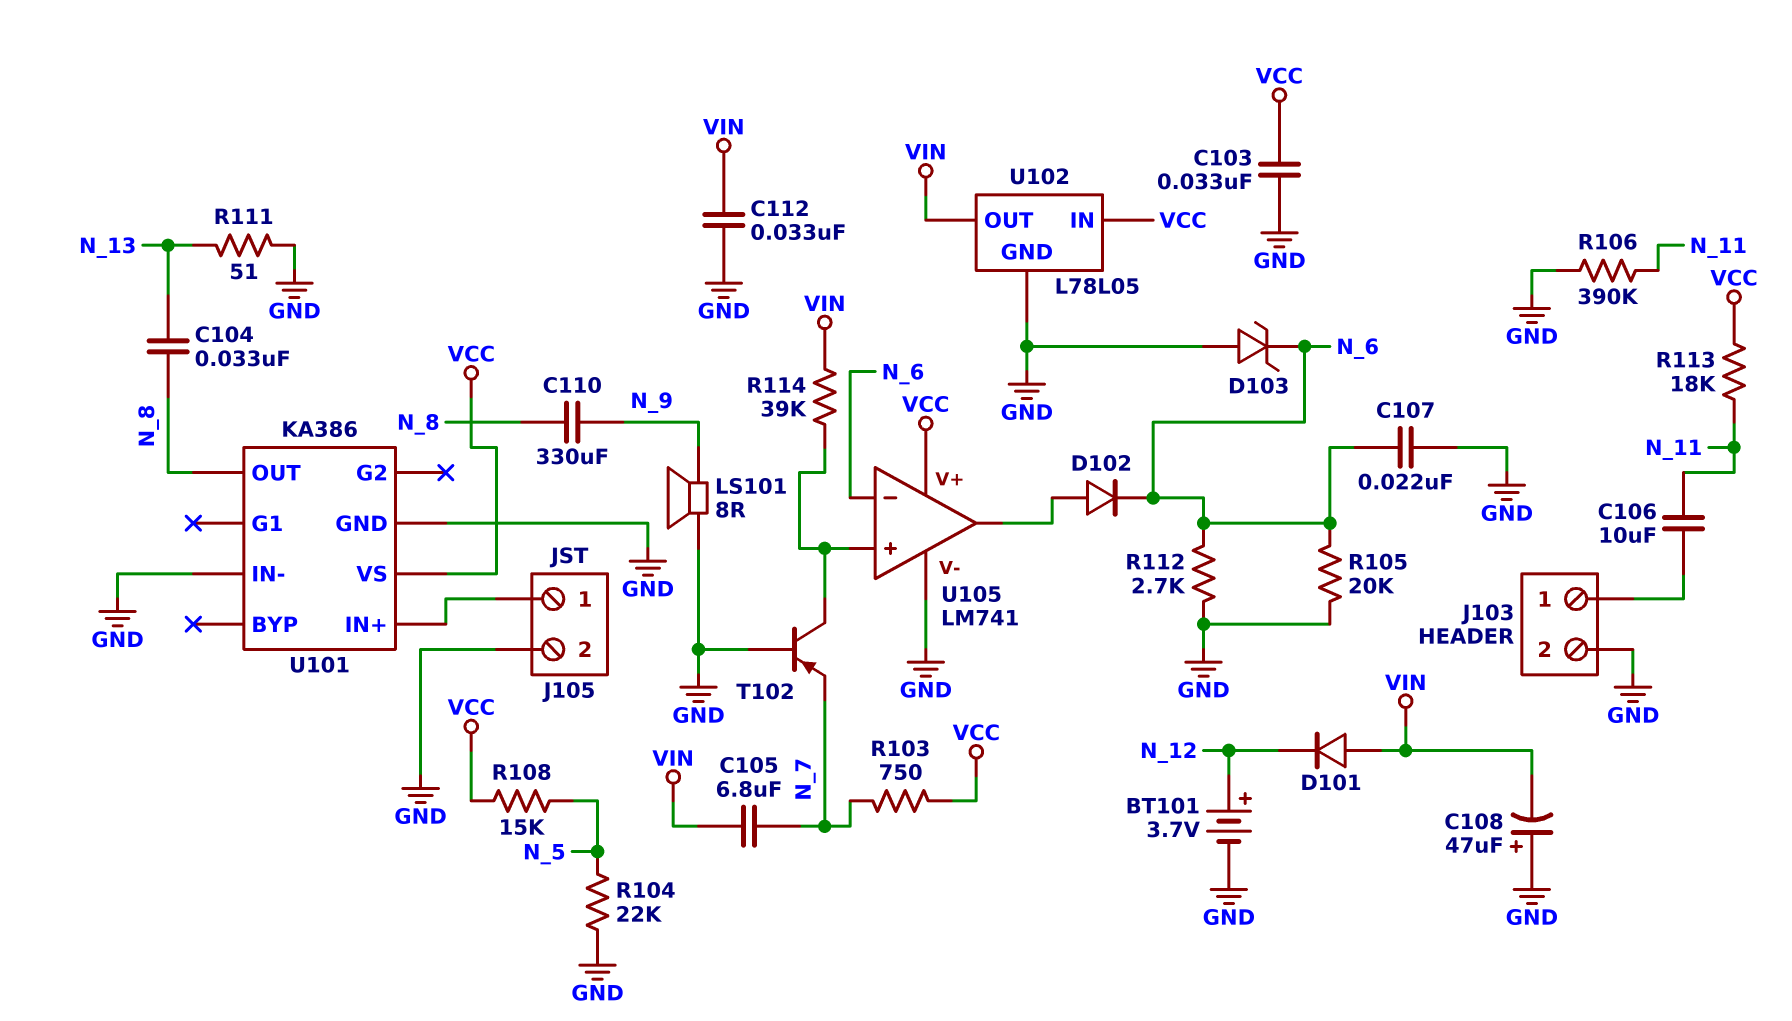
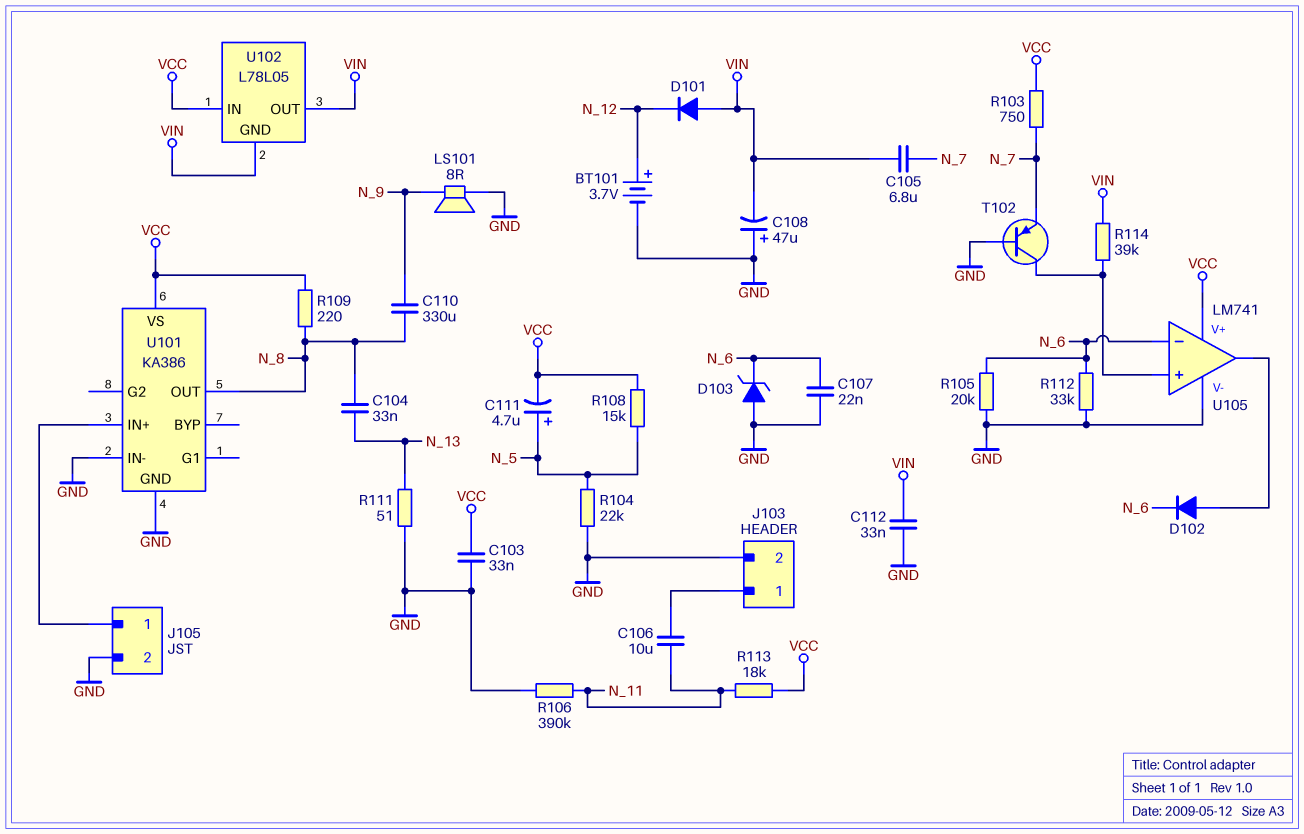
C111: none -> 4.7uF (plus N_5, minus VCC)
R109: none -> 220 (N_8, VCC)
R112: 2.7k (GND, N_6) -> 33k (GND, N_6)
U102 pin GND: GND -> VIN

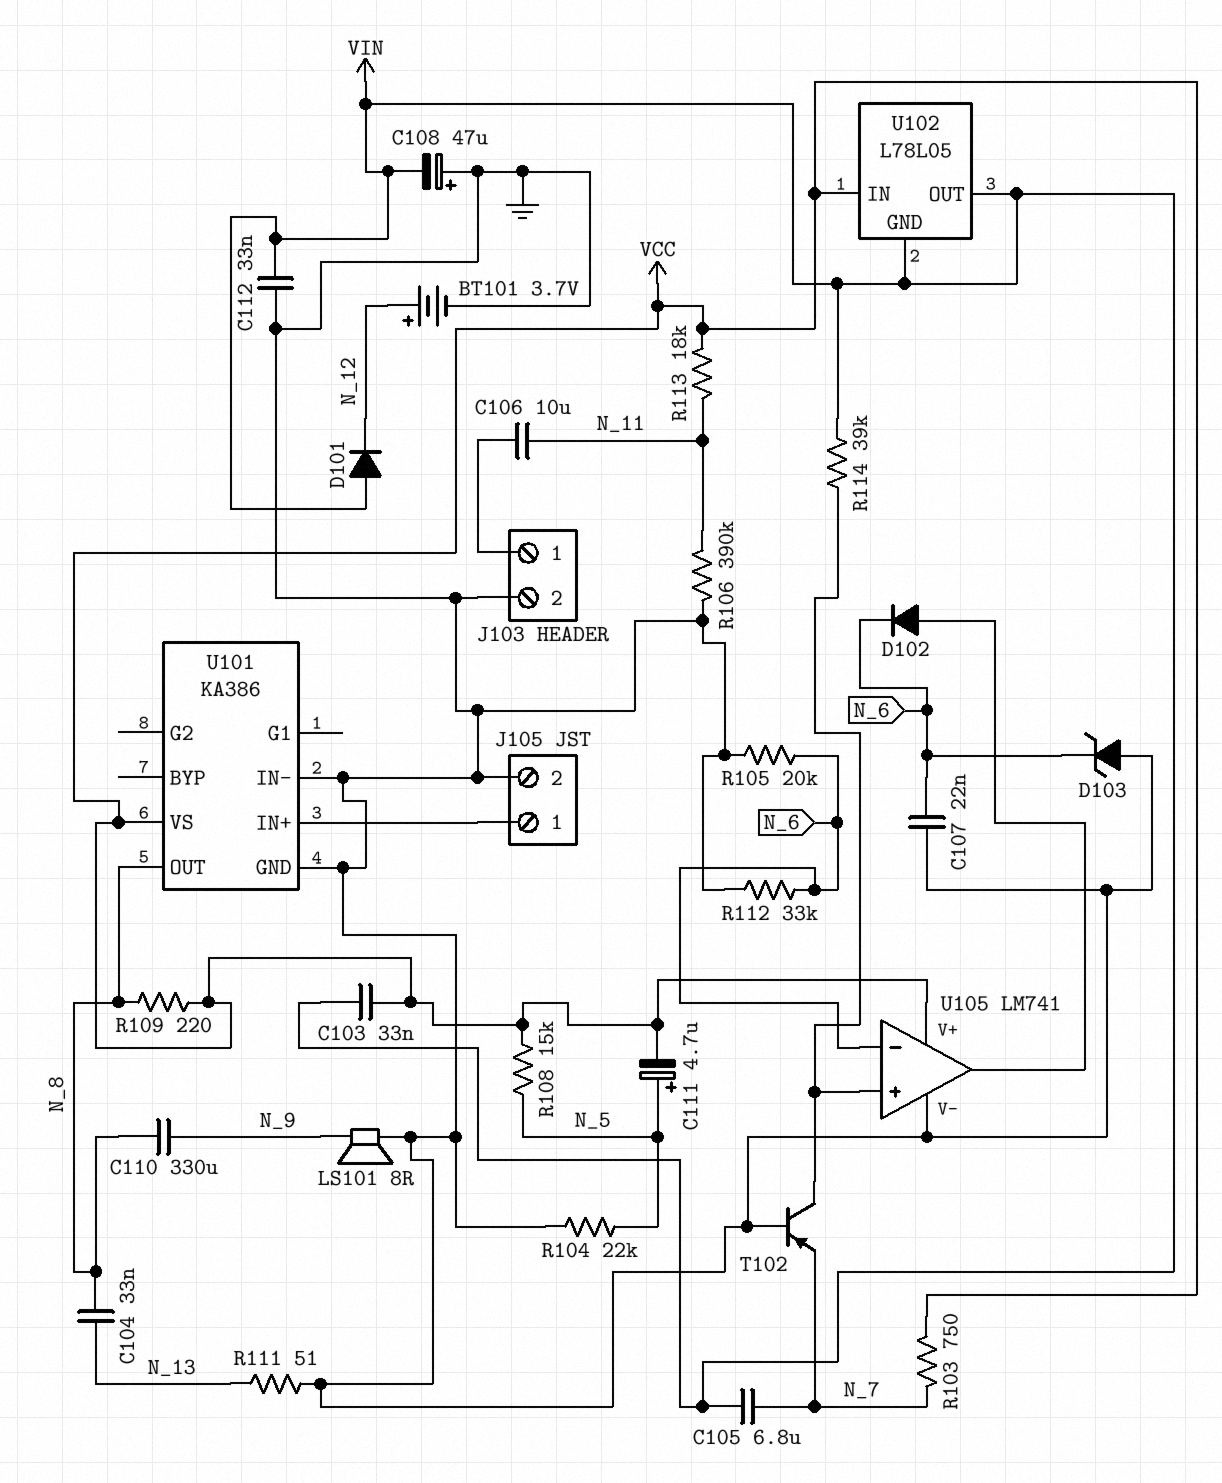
C103: 33nF (GND, VCC) -> 33nF (VCC, VIN)

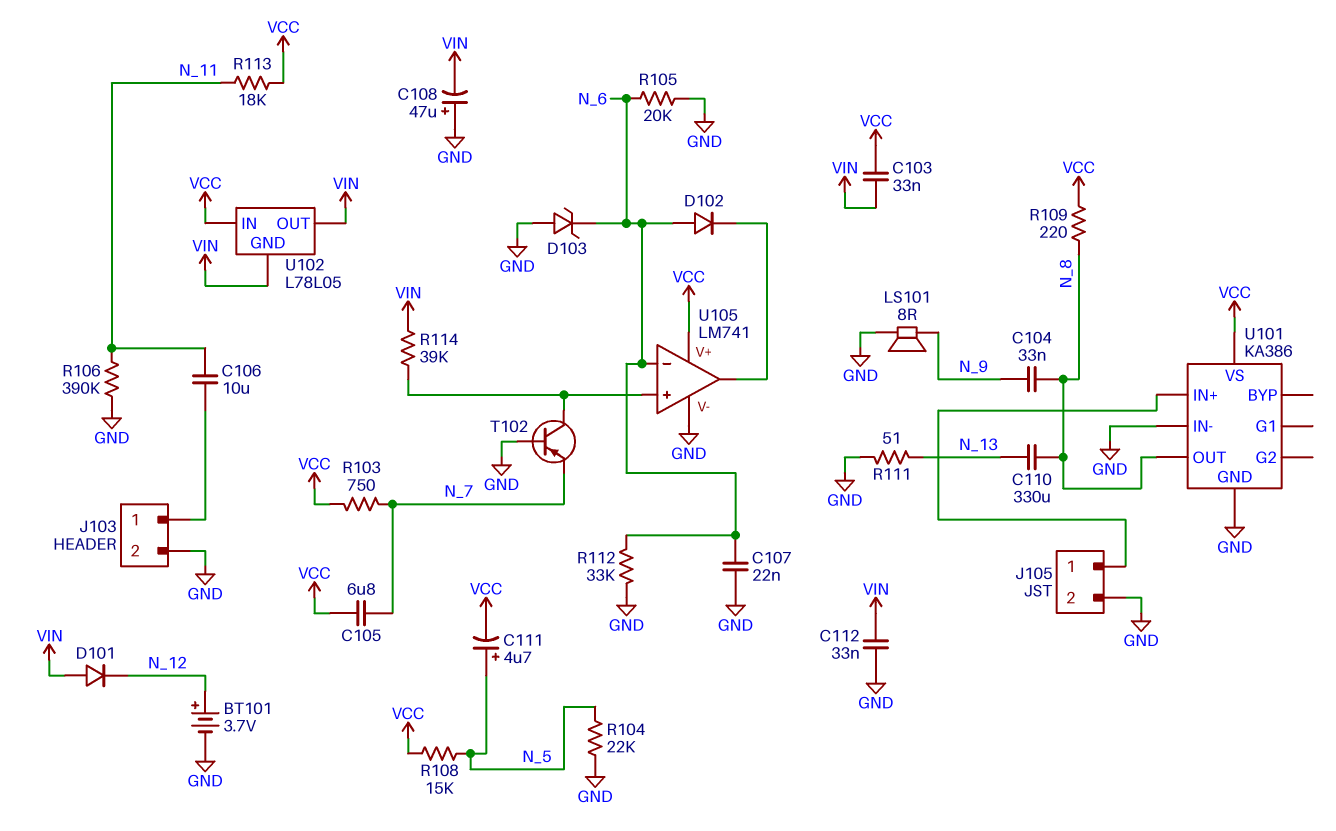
C104: 33nF (N_8, N_13) -> 33nF (N_8, N_9)
C105: 6.8uF (N_7, VIN) -> 6.8uF (N_7, VCC)
C110: 330uF (N_8, N_9) -> 330uF (N_8, N_13)
D102: diode (A U105/out, K N_6) -> diode (A N_6, K U105/out)

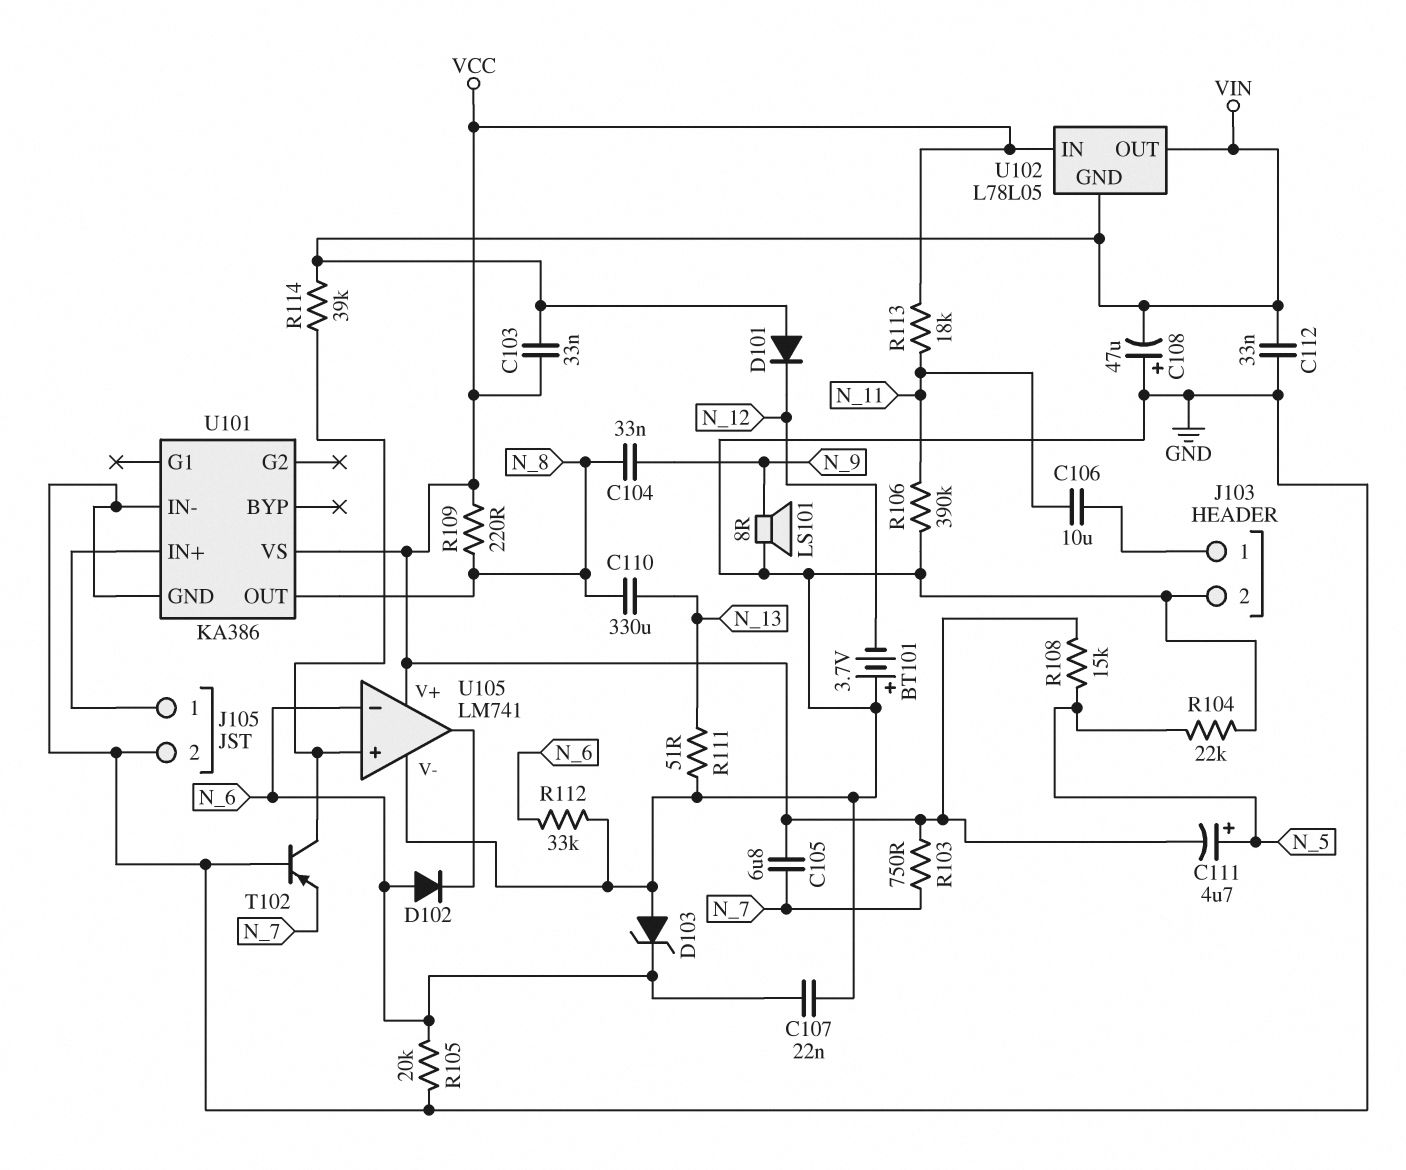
BT101: 3.7V (plus N_12, minus GND) -> 3.7V (plus GND, minus N_12)

